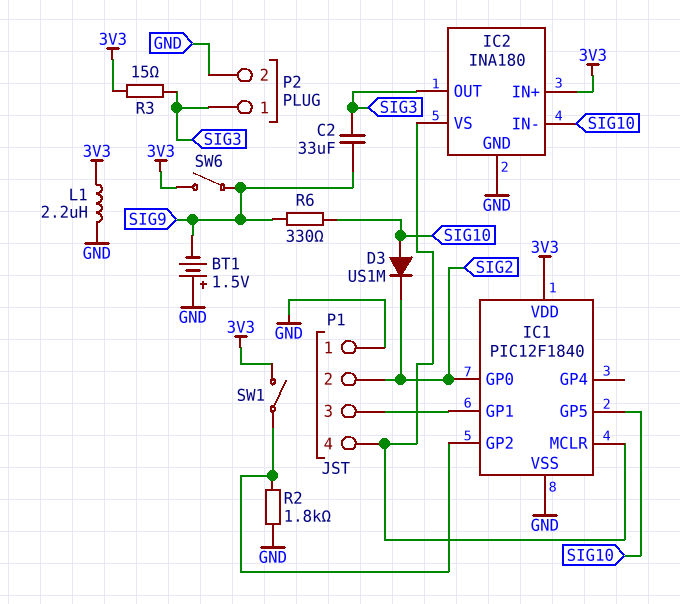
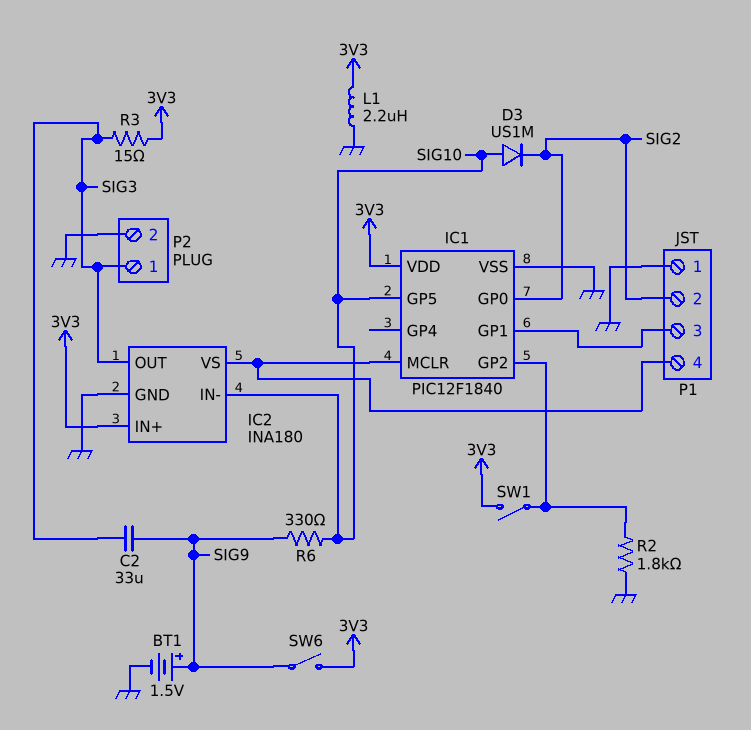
BT1: 1.5V (plus GND, minus SIG9) -> 1.5V (plus SIG9, minus GND)

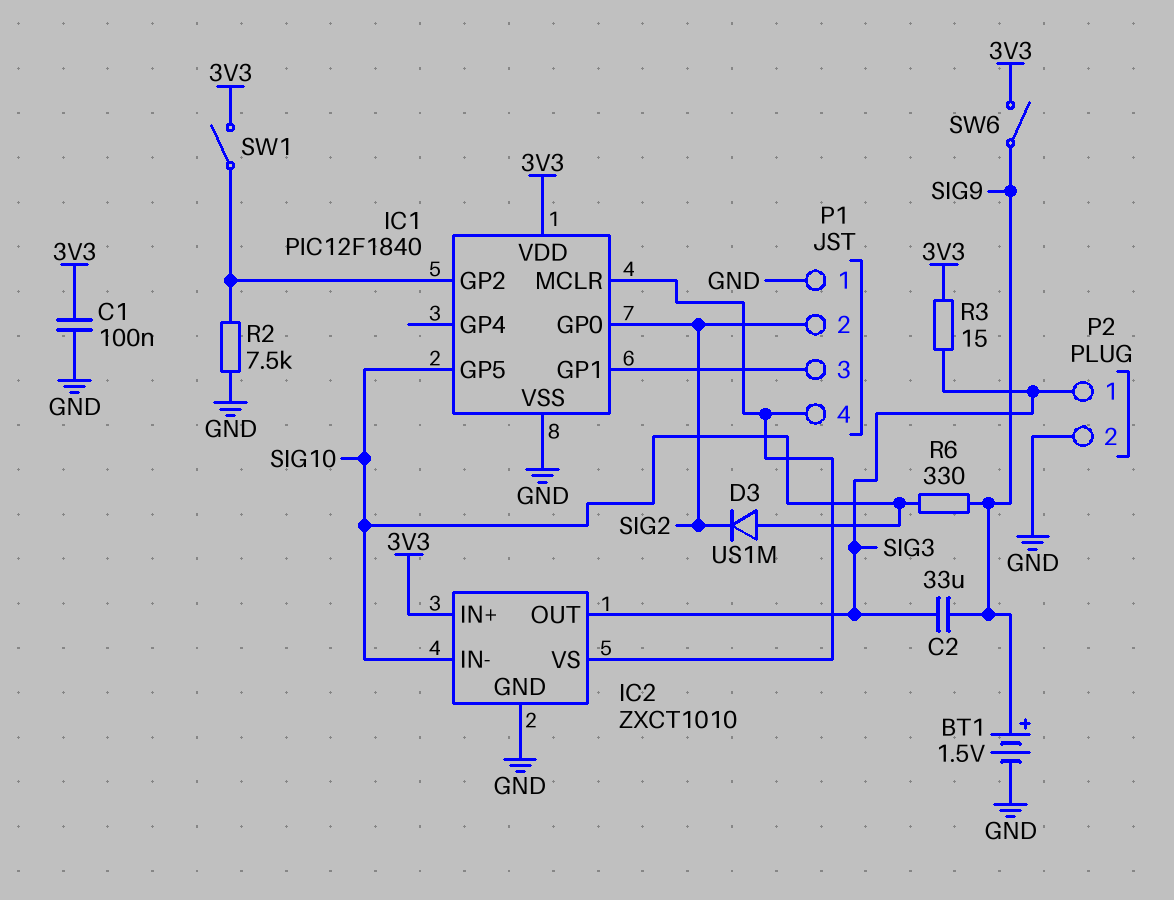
C1: none -> 100nF (3V3, GND)
IC2: INA180 -> ZXCT1010
L1: 2.2uH (3V3, GND) -> none
R2: 1.8k (GND, IC1/GP2) -> 7.5k (GND, IC1/GP2)

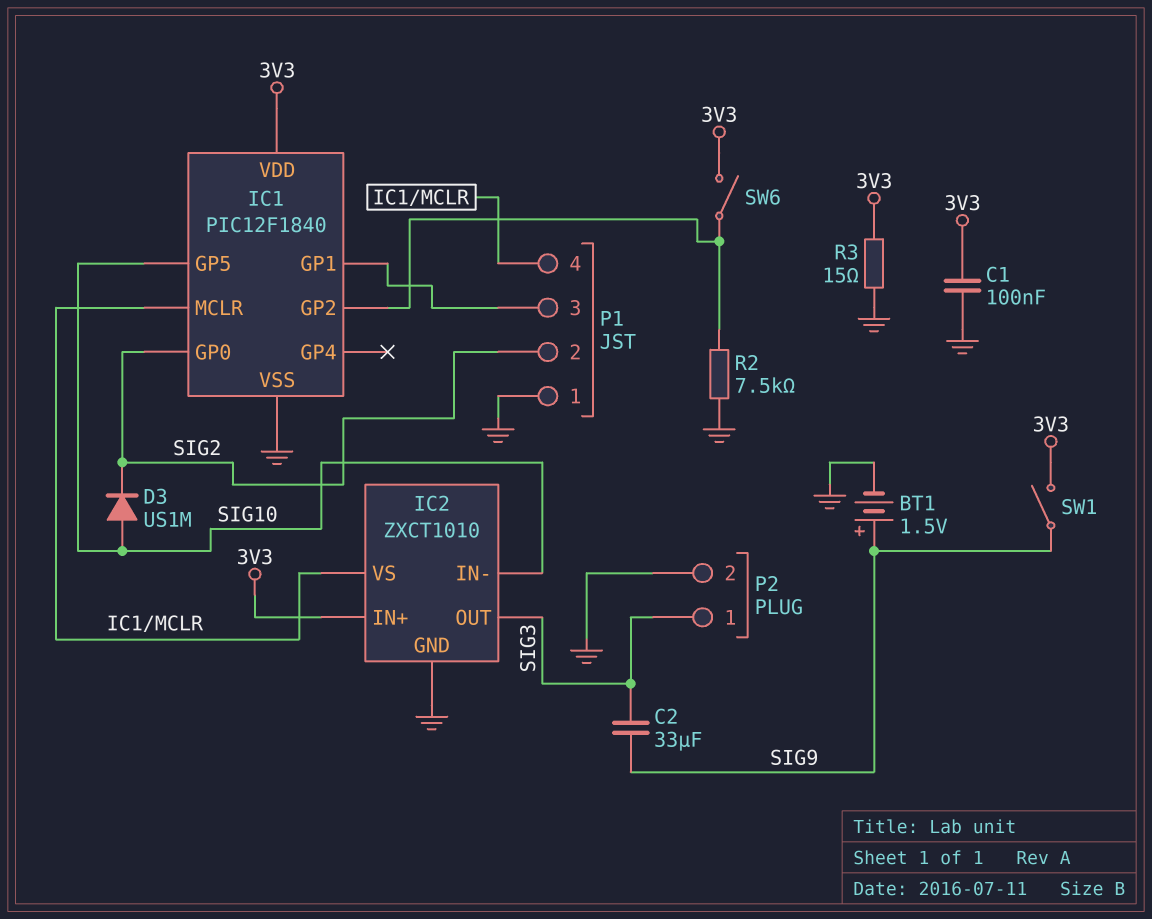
R3: 15 (3V3, SIG3) -> 15 (3V3, GND)
R6: 330 (SIG9, SIG10) -> none
SW1: switch (3V3, IC1/GP2) -> switch (3V3, SIG9)
SW6: switch (3V3, SIG9) -> switch (3V3, IC1/GP2)

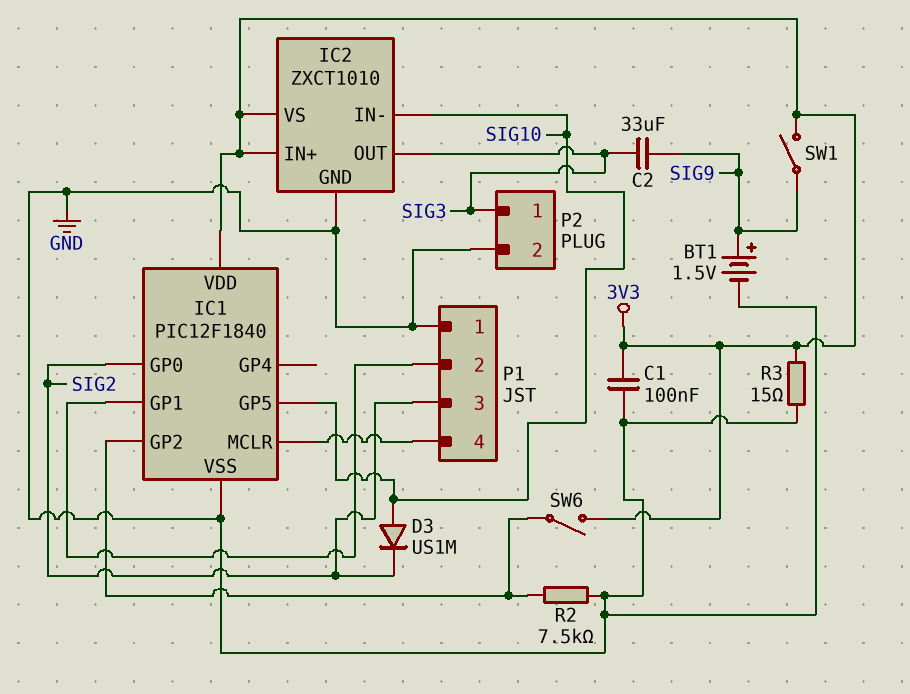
IC2 pin VS: IC1/MCLR -> 3V3
P1 pin 2: SIG2 -> IC1/GP1
P1 pin 3: IC1/GP1 -> SIG2

